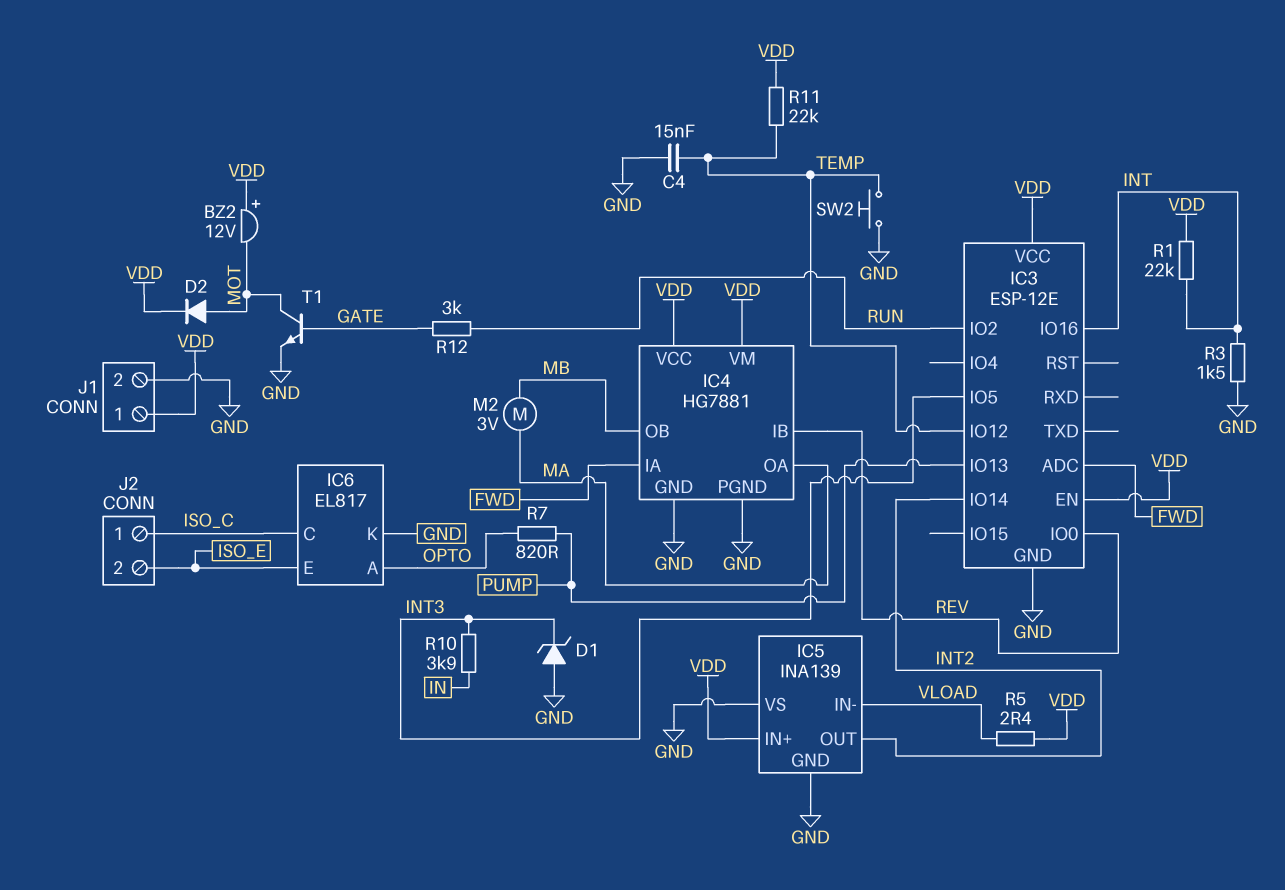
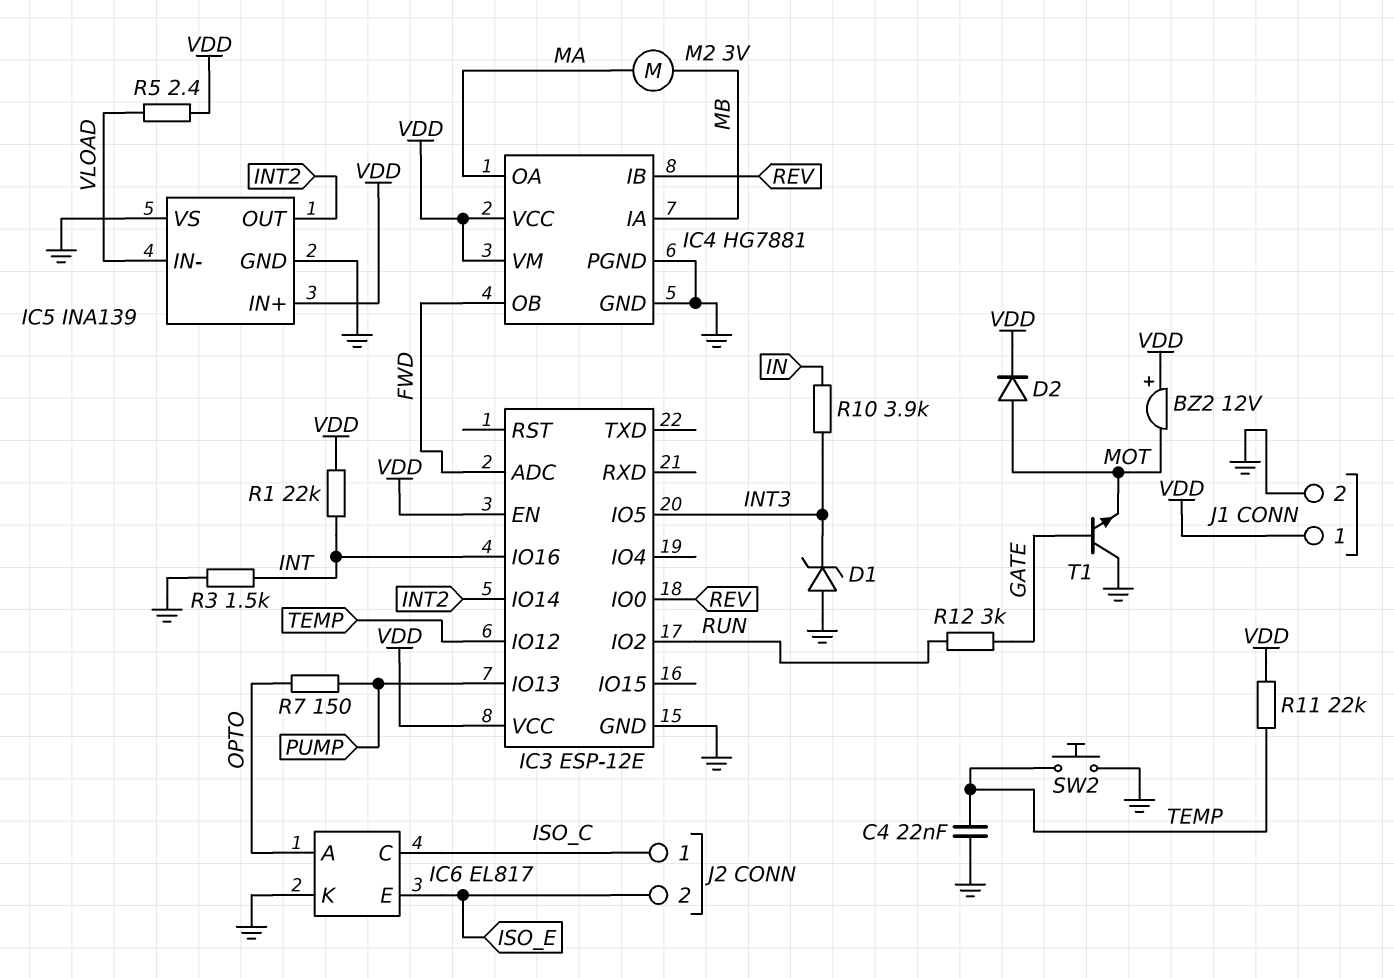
C4: 15nF (GND, TEMP) -> 22nF (GND, TEMP)
IC4 pin IA: FWD -> MB
IC4 pin OB: MB -> FWD
R7: 820 (OPTO, PUMP) -> 150 (OPTO, PUMP)
T1: NPN (B GATE, C MOT, E GND) -> NPN (B GATE, C GND, E MOT)

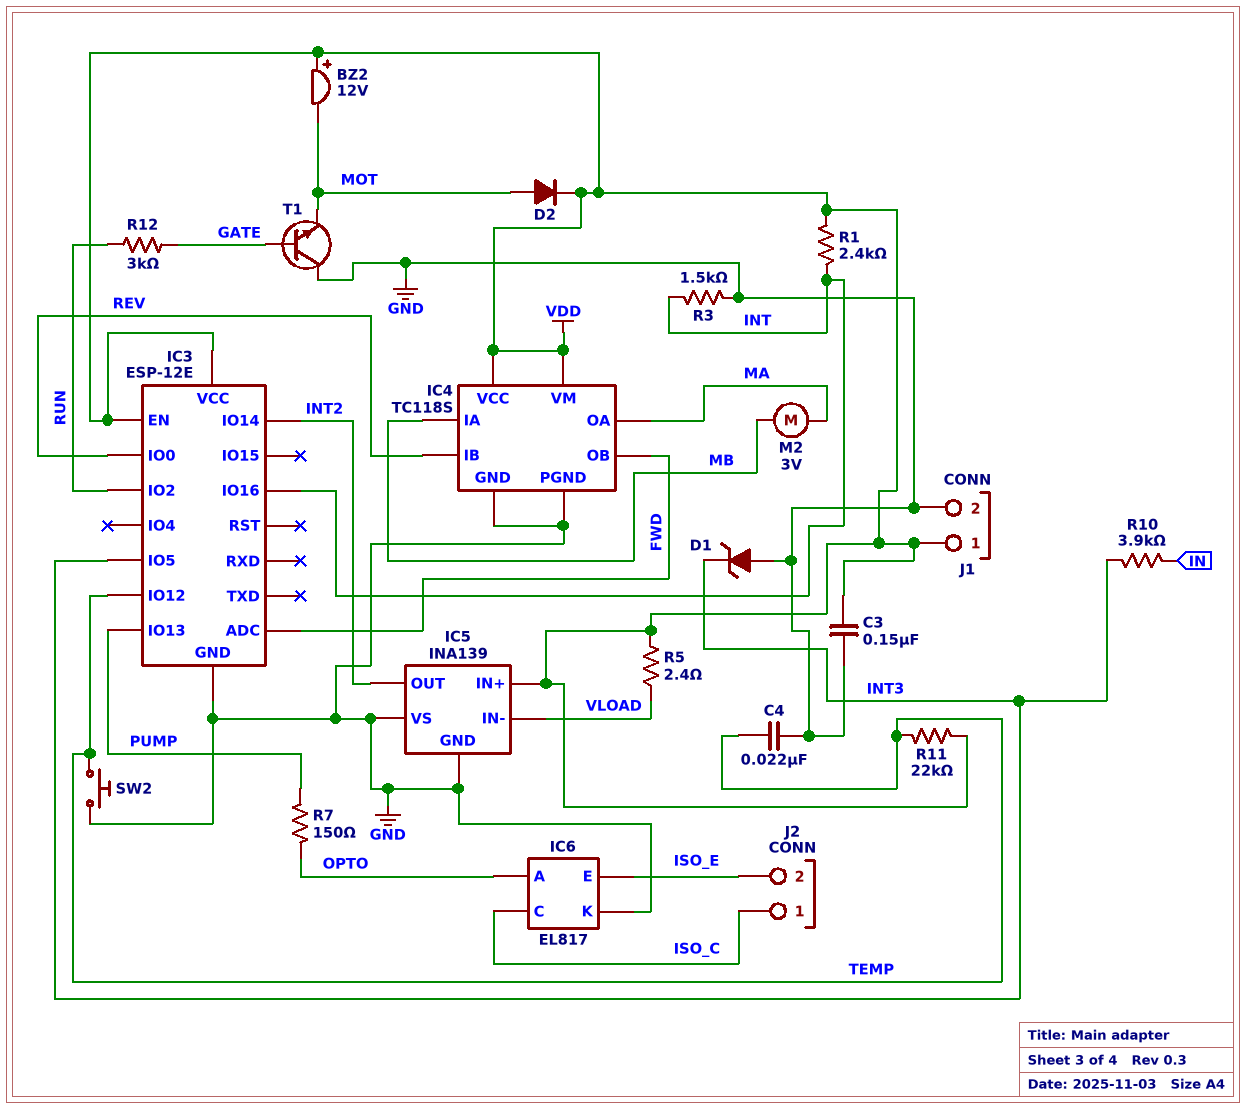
C3: none -> 150nF (GND, VDD)
IC4: HG7881 -> TC118S
R1: 22k (INT, VDD) -> 2.4k (INT, VDD)

